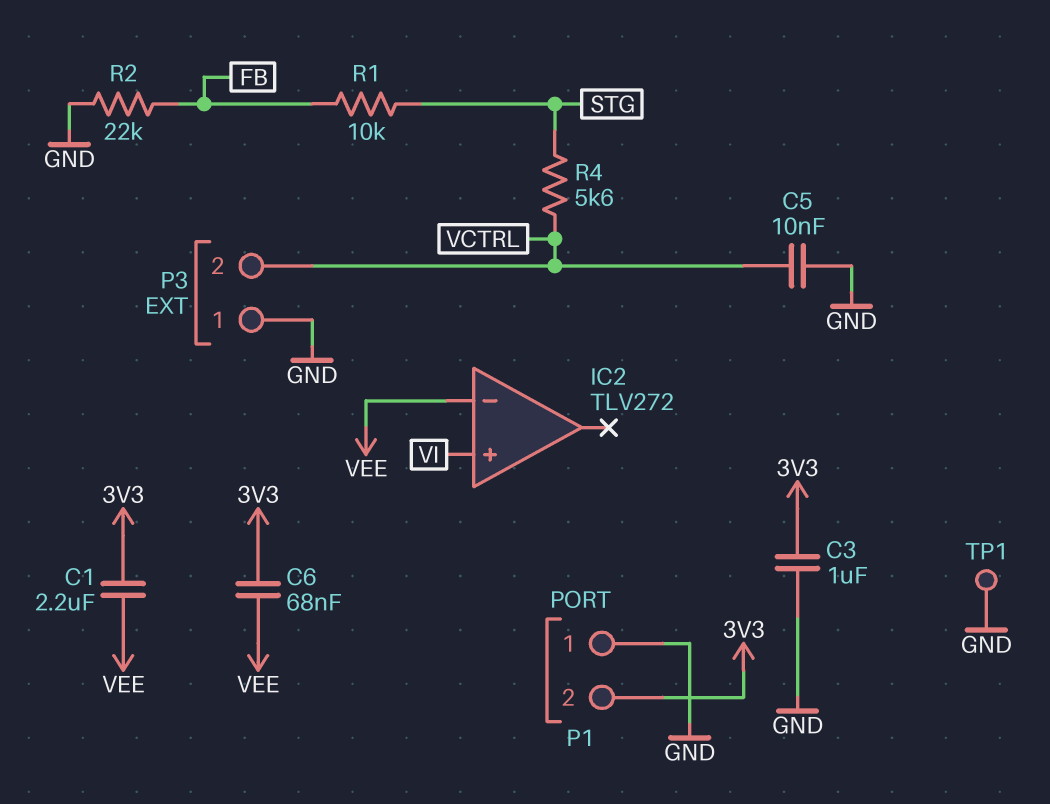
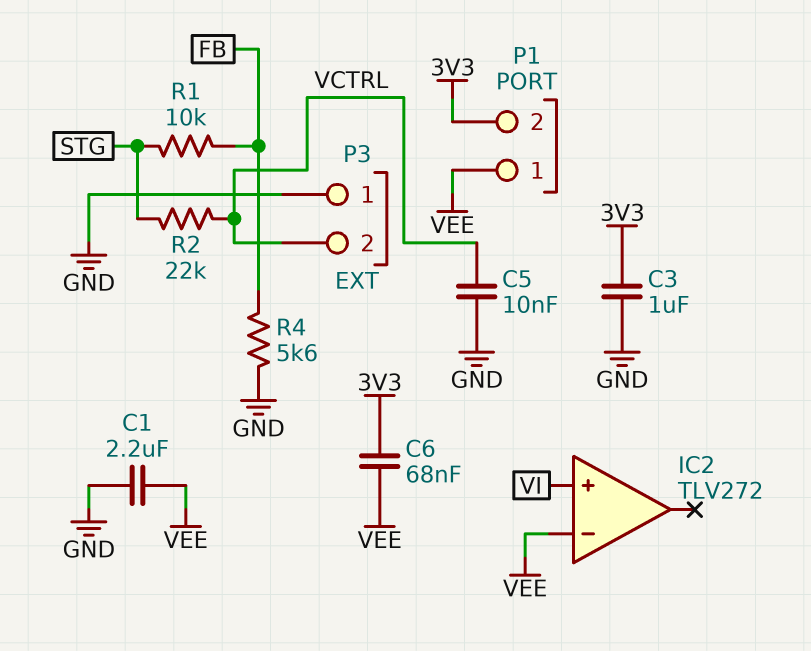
C1: 2.2uF (3V3, VEE) -> 2.2uF (GND, VEE)
P1 pin 1: GND -> VEE
R2: 22k (FB, GND) -> 22k (STG, VCTRL)
R4: 5.6k (STG, VCTRL) -> 5.6k (FB, GND)
TP1: test point (GND) -> none

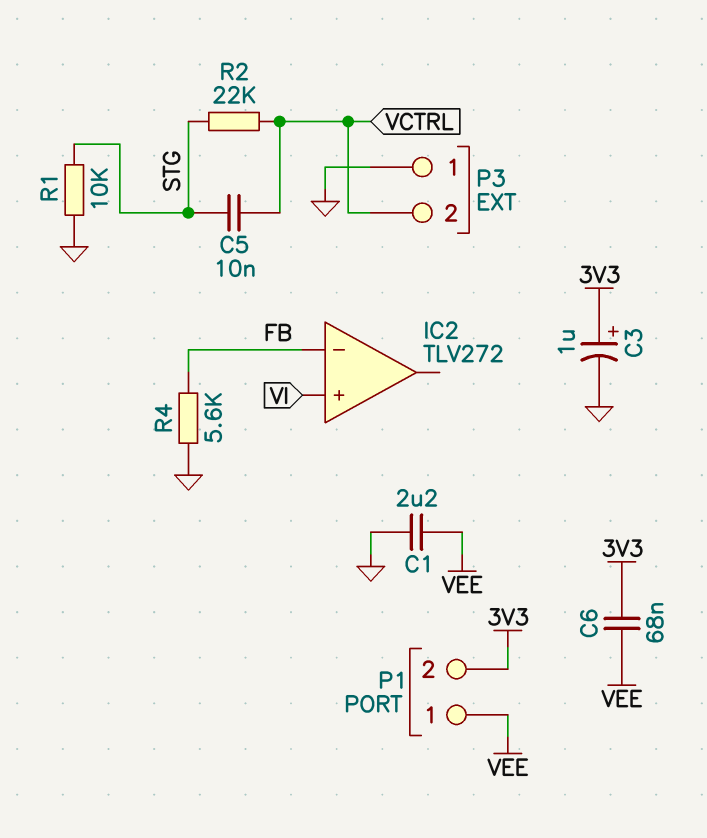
C3: 1uF (3V3, GND) -> 1uF (plus 3V3, minus GND)
C5: 10nF (GND, VCTRL) -> 10nF (STG, VCTRL)
IC2 pin in-: VEE -> FB
R1: 10k (FB, STG) -> 10k (GND, STG)

